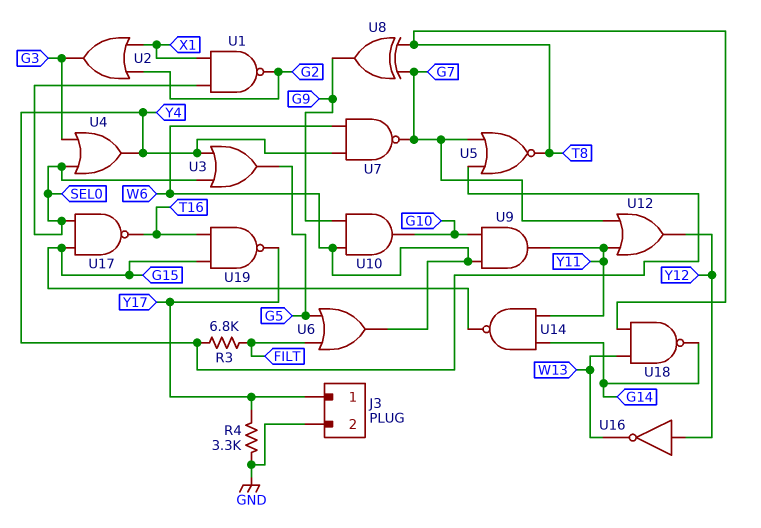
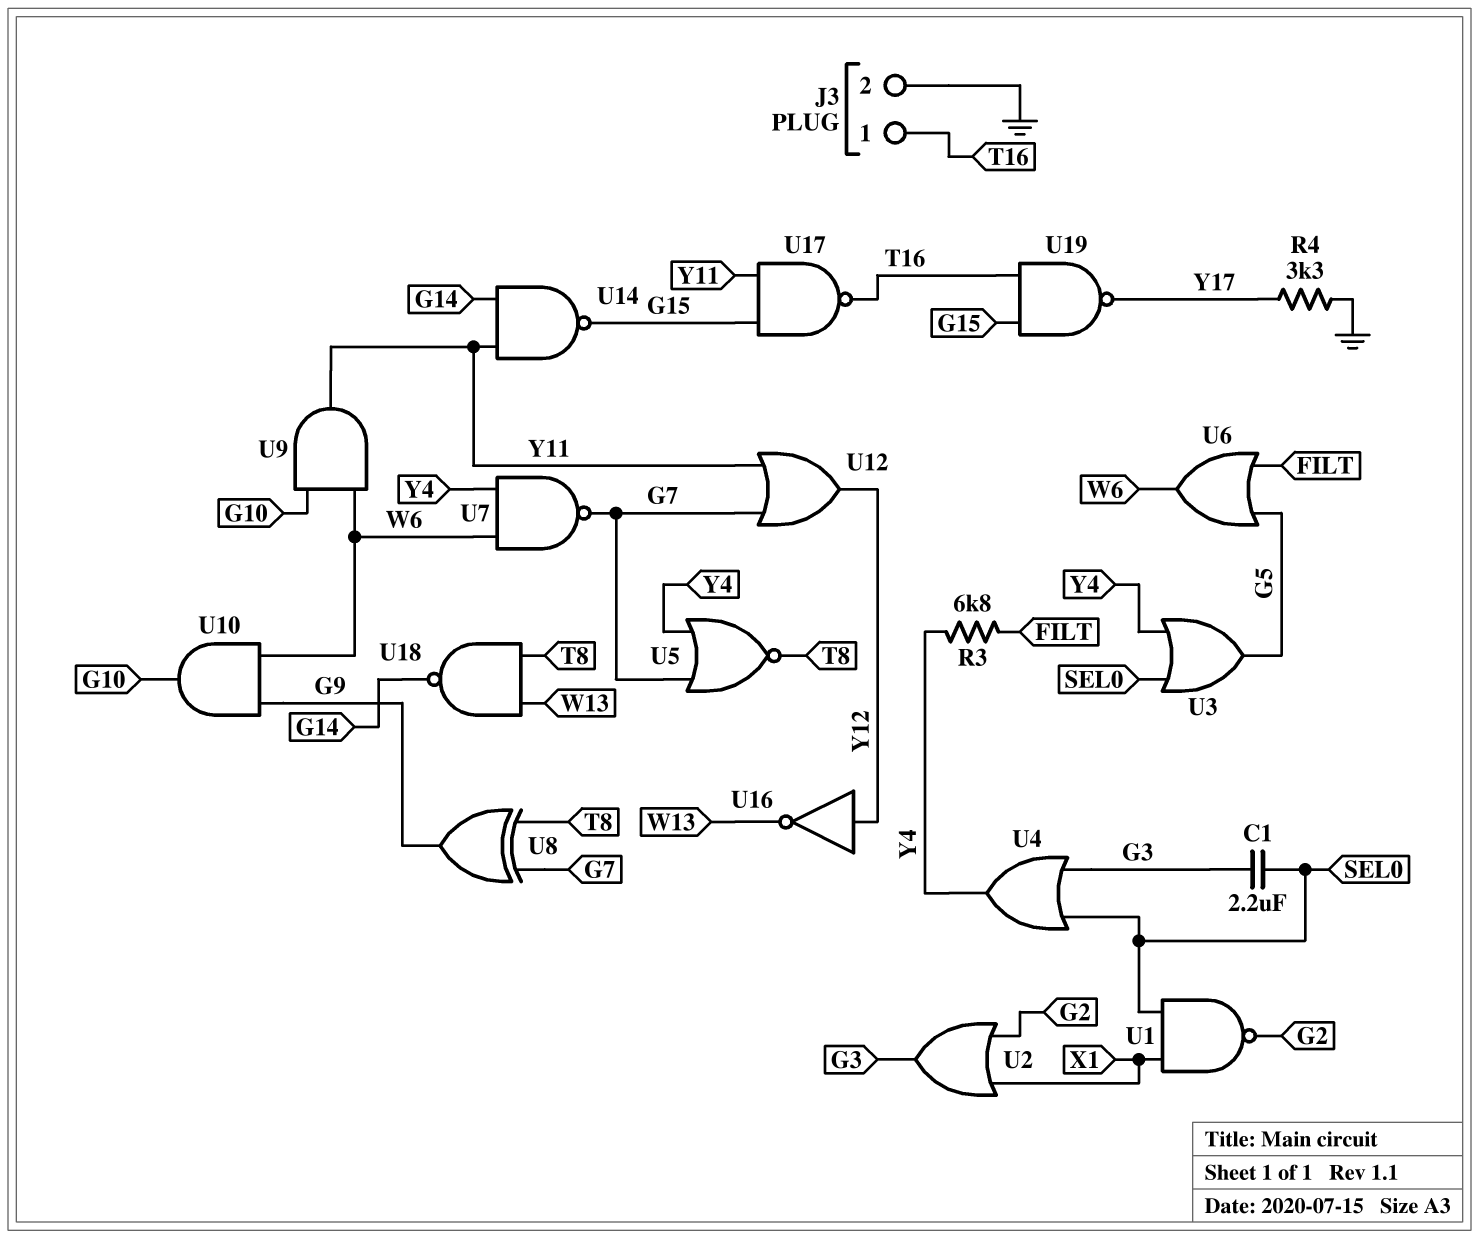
C1: none -> 2.2uF (G3, SEL0)
J3 pin 1: Y17 -> T16
U17: NAND (in G15, in SEL0, out T16) -> NAND (in G15, in Y11, out T16)

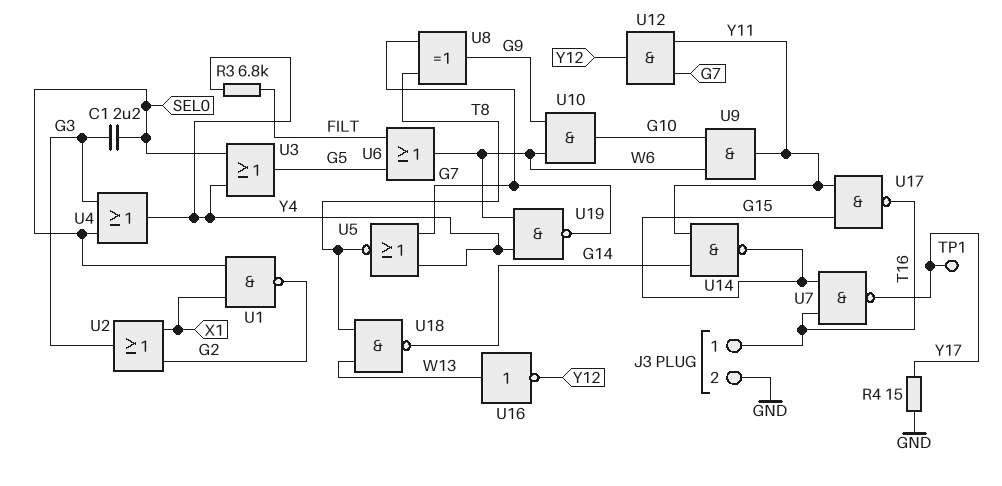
R4: 3.3k (GND, Y17) -> 15 (GND, Y17)
TP1: none -> test point (Y17)
U7: NAND (in W6, in Y4, out G7) -> NAND (in G15, in T16, out Y17)
U12: OR (in G7, in Y11, out Y12) -> AND (in G7, in Y11, out Y12)
U16: NOT (in Y12, out W13) -> NOT (in W13, out Y12)
U19: NAND (in G15, in T16, out Y17) -> NAND (in W6, in Y4, out G7)

